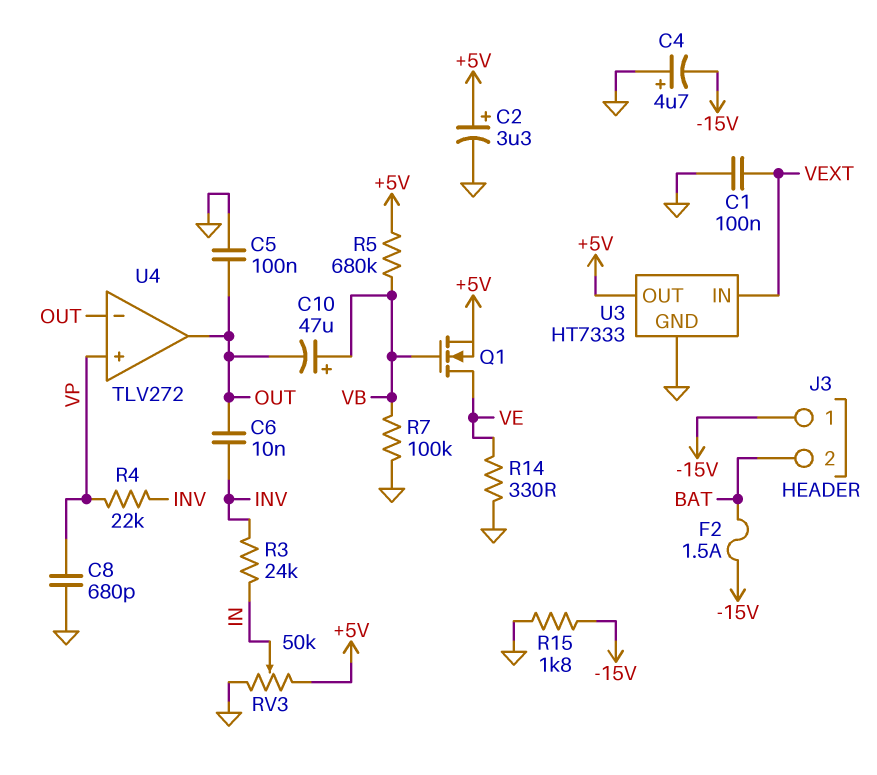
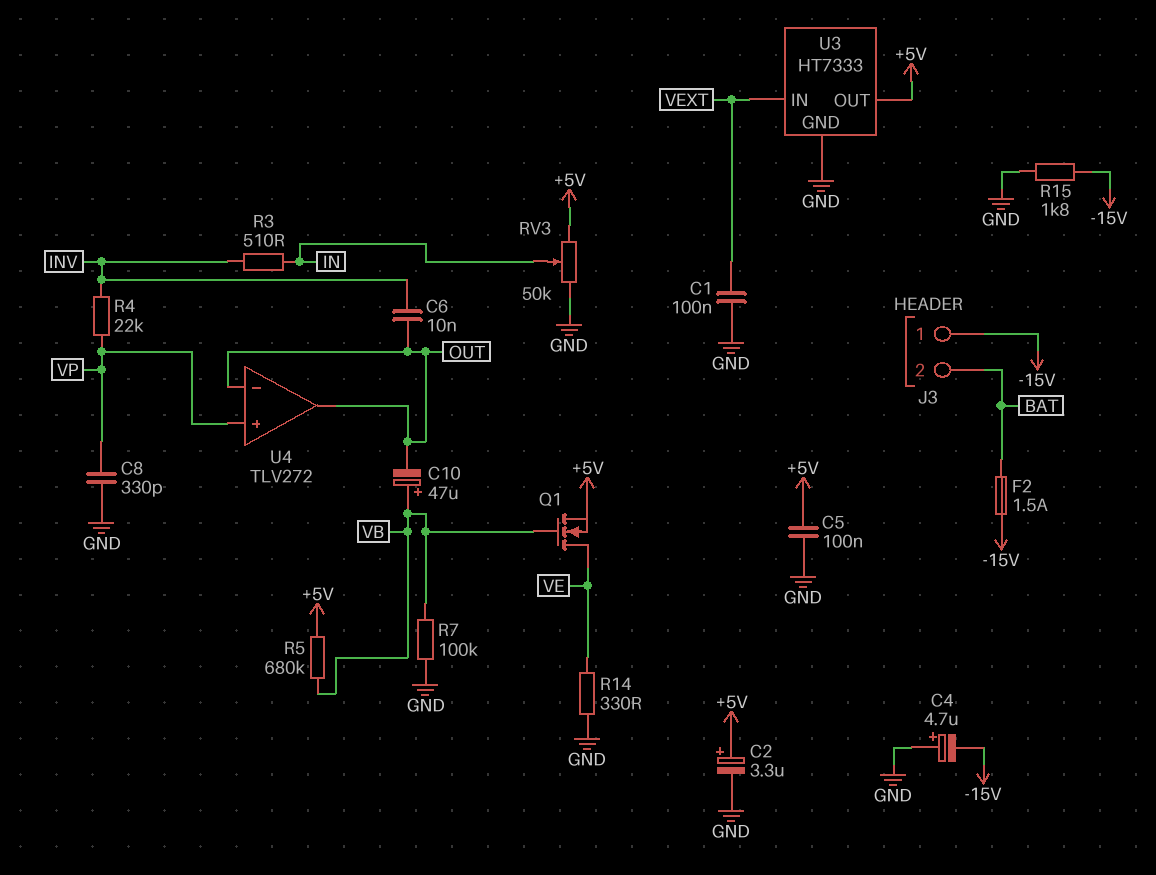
C5: 100nF (GND, OUT) -> 100nF (+5V, GND)
C8: 680pF (GND, VP) -> 330pF (GND, VP)
R3: 24k (IN, INV) -> 510 (IN, INV)

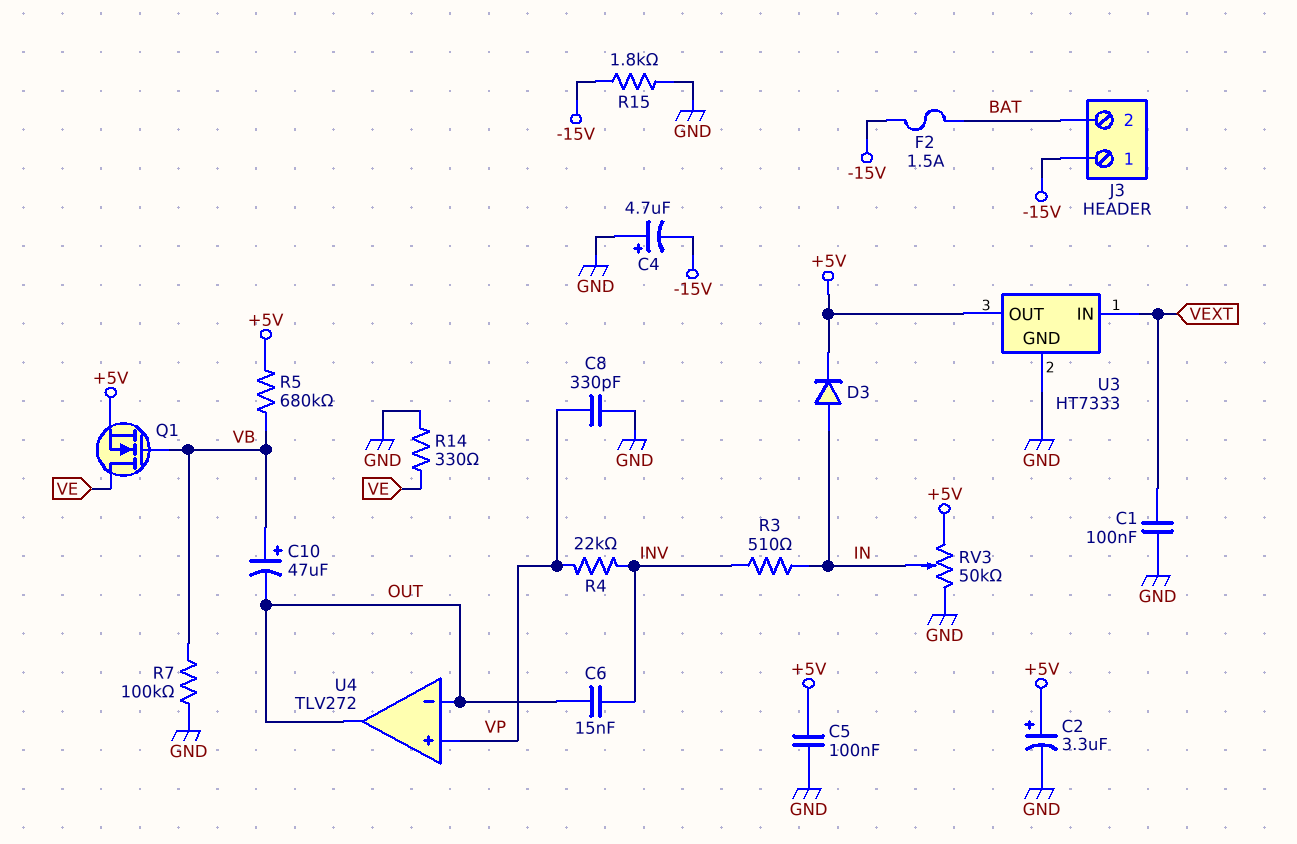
C6: 10nF (INV, OUT) -> 15nF (INV, OUT)
D3: none -> diode (A IN, K +5V)

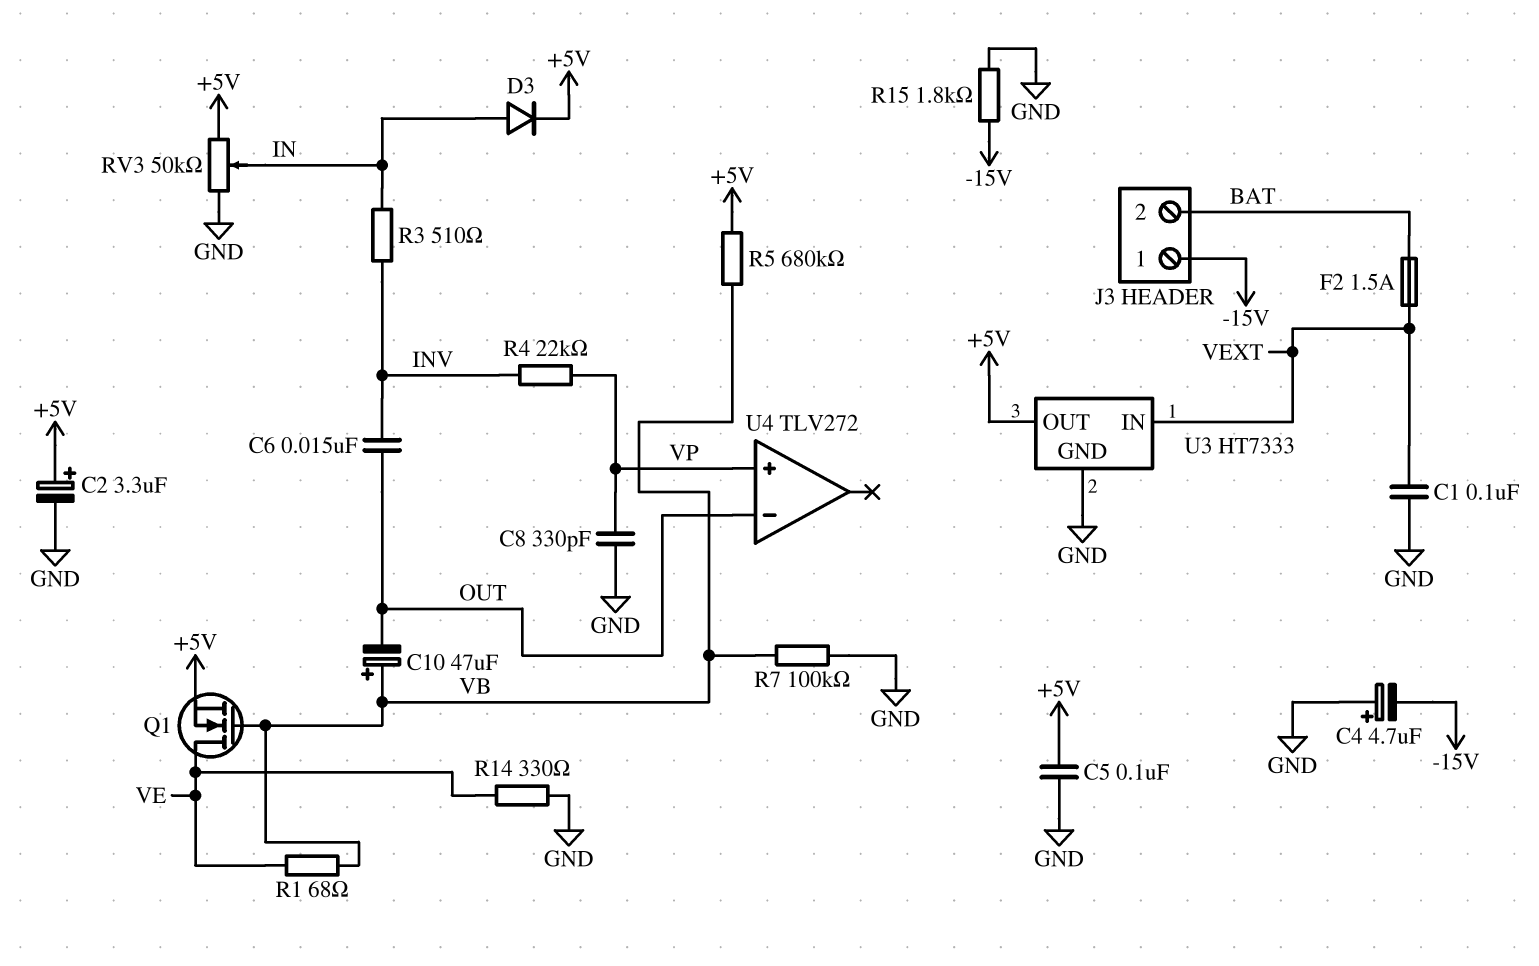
F2: 1.5A (-15V, BAT) -> 1.5A (BAT, VEXT)
R1: none -> 68 (VB, VE)
U4 pin out: OUT -> none

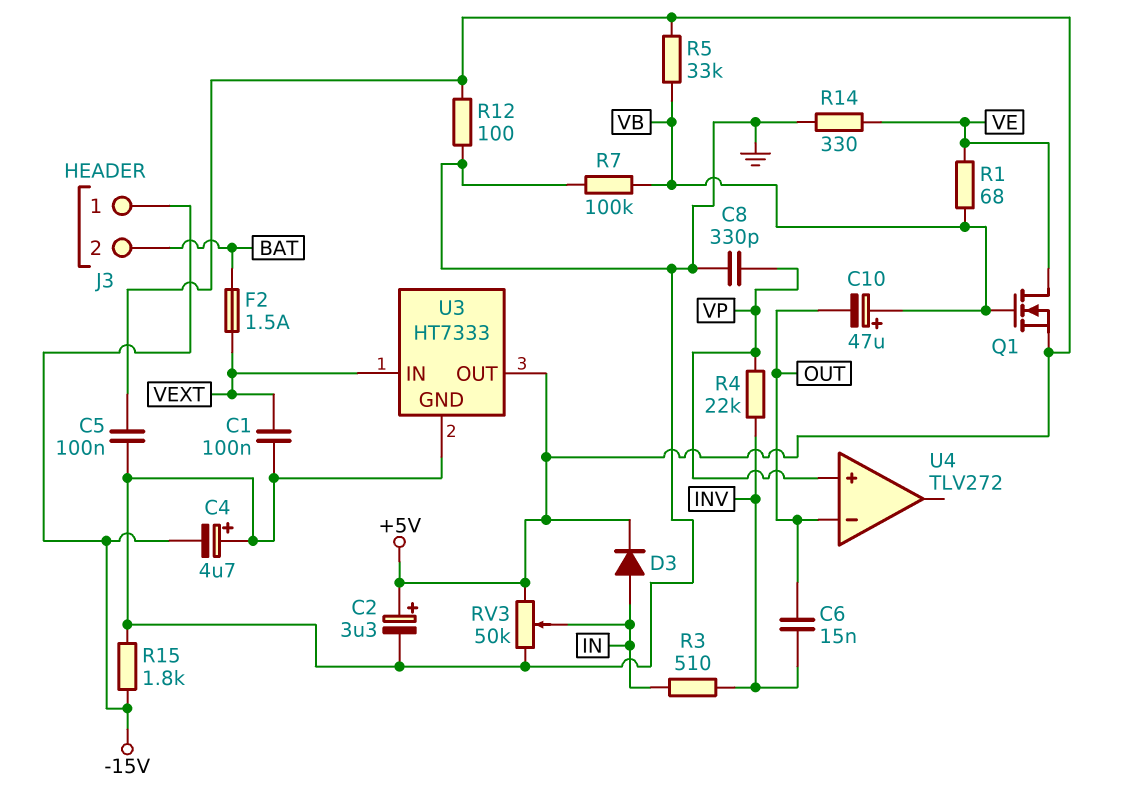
R5: 680k (+5V, VB) -> 33k (+5V, VB)
R12: none -> 100 (+5V, GND)

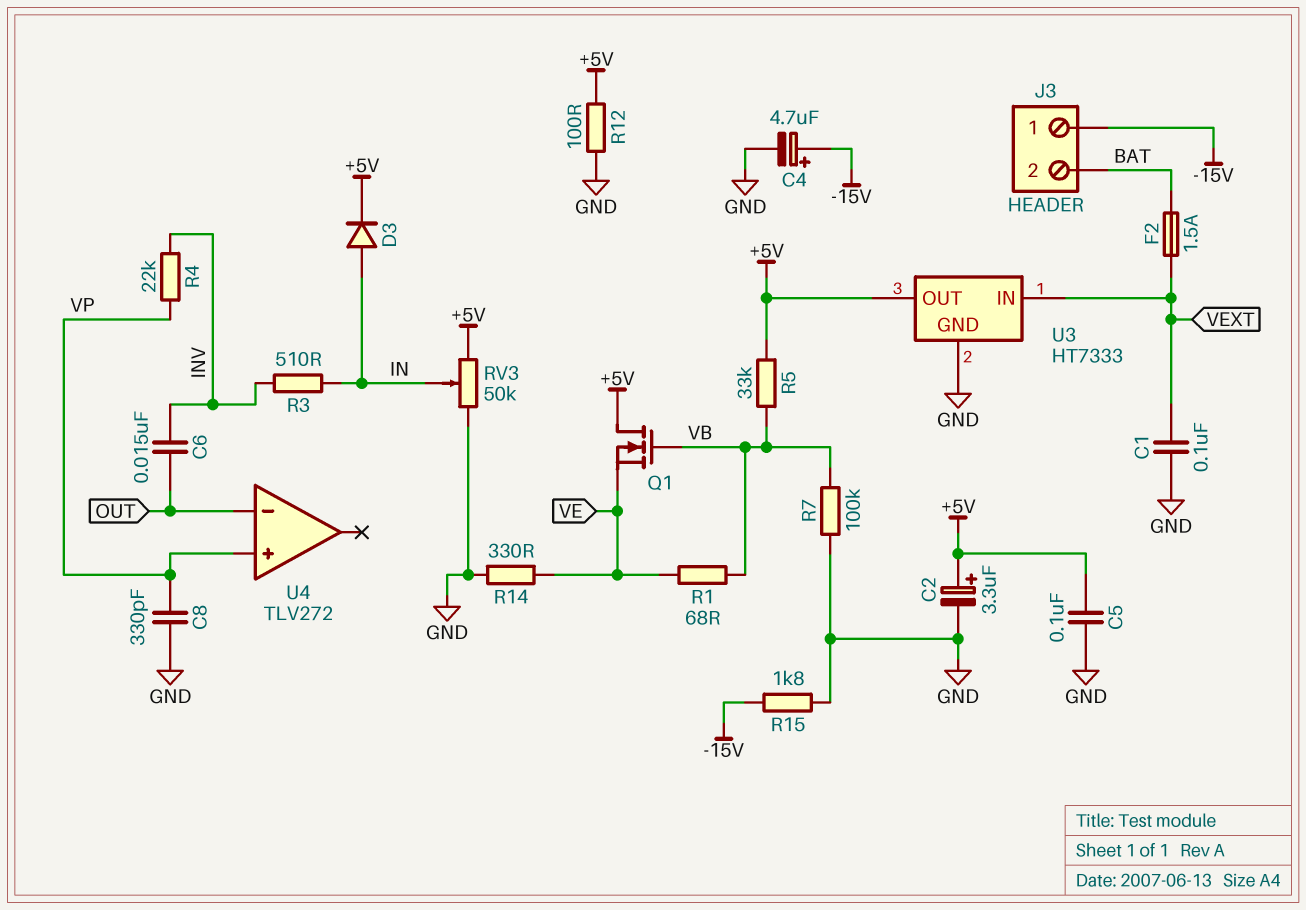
C4: 4.7uF (plus GND, minus -15V) -> 4.7uF (plus -15V, minus GND)
C10: 47uF (plus VB, minus OUT) -> none
Q1: NMOS (G VB, D VE, S +5V) -> NMOS (G VB, D +5V, S VE)

